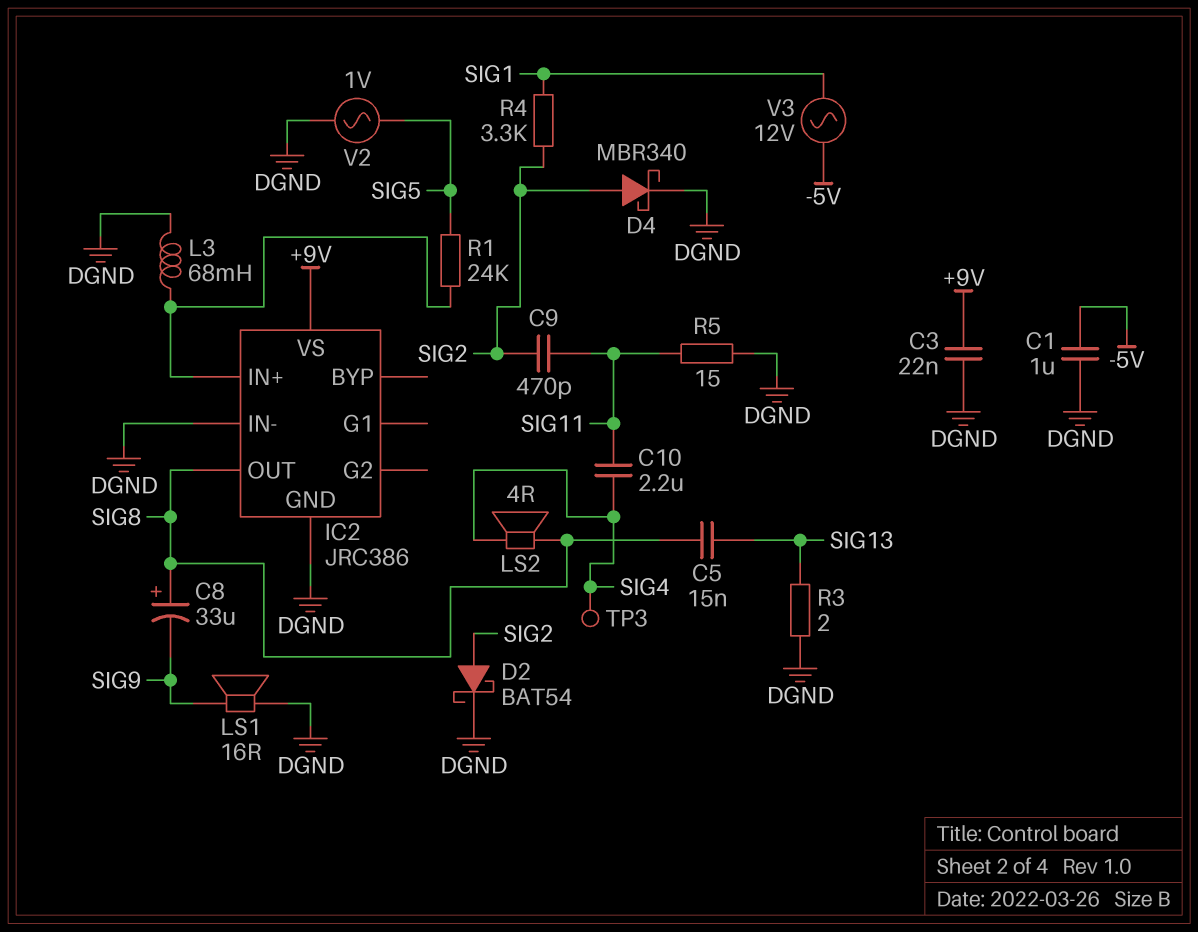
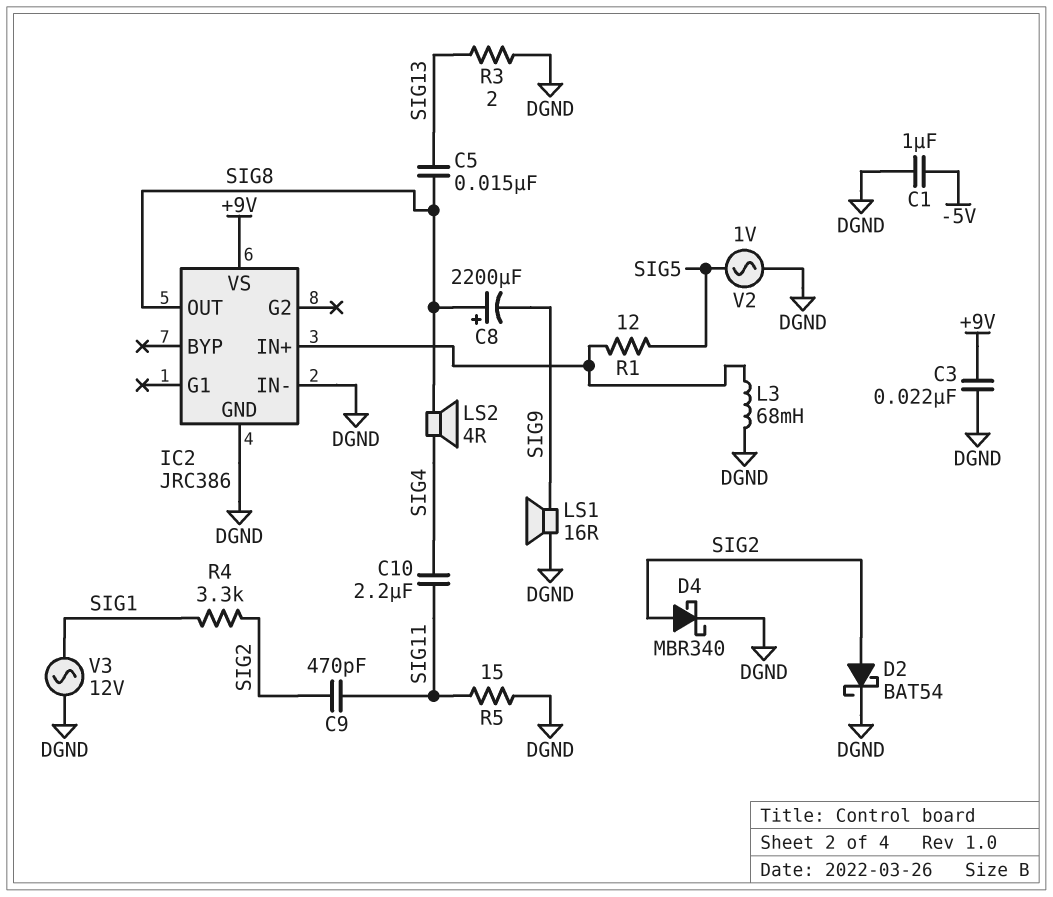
C8: 33uF (plus SIG8, minus SIG9) -> 2200uF (plus SIG8, minus SIG9)
R1: 24k (IC2/IN+, SIG5) -> 12 (IC2/IN+, SIG5)
TP3: test point (SIG4) -> none
V3: AC 12V (-5V, SIG1) -> AC 12V (DGND, SIG1)

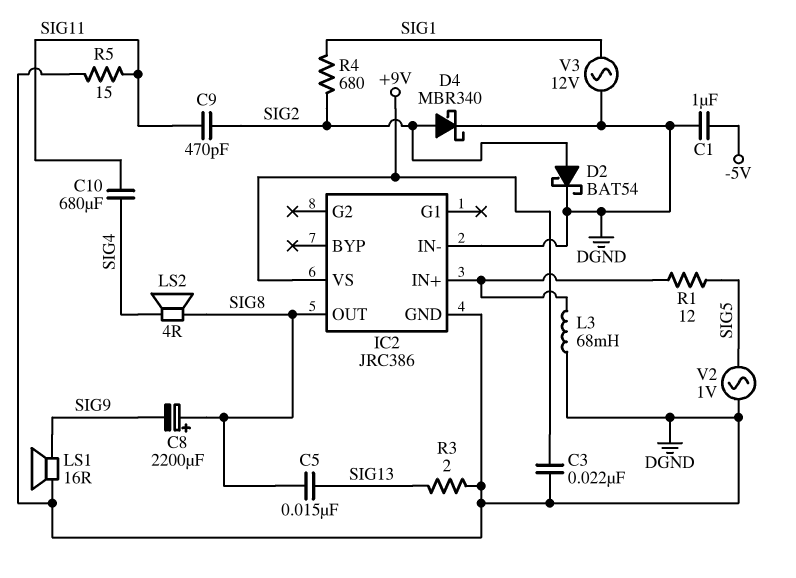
C10: 2.2uF (SIG4, SIG11) -> 680uF (SIG4, SIG11)
R4: 3.3k (SIG1, SIG2) -> 680 (SIG1, SIG2)

